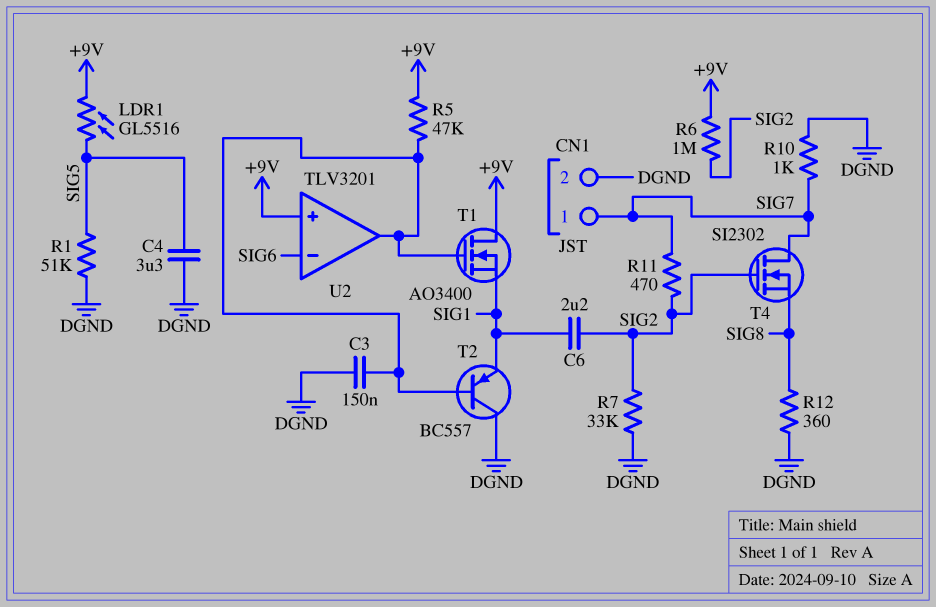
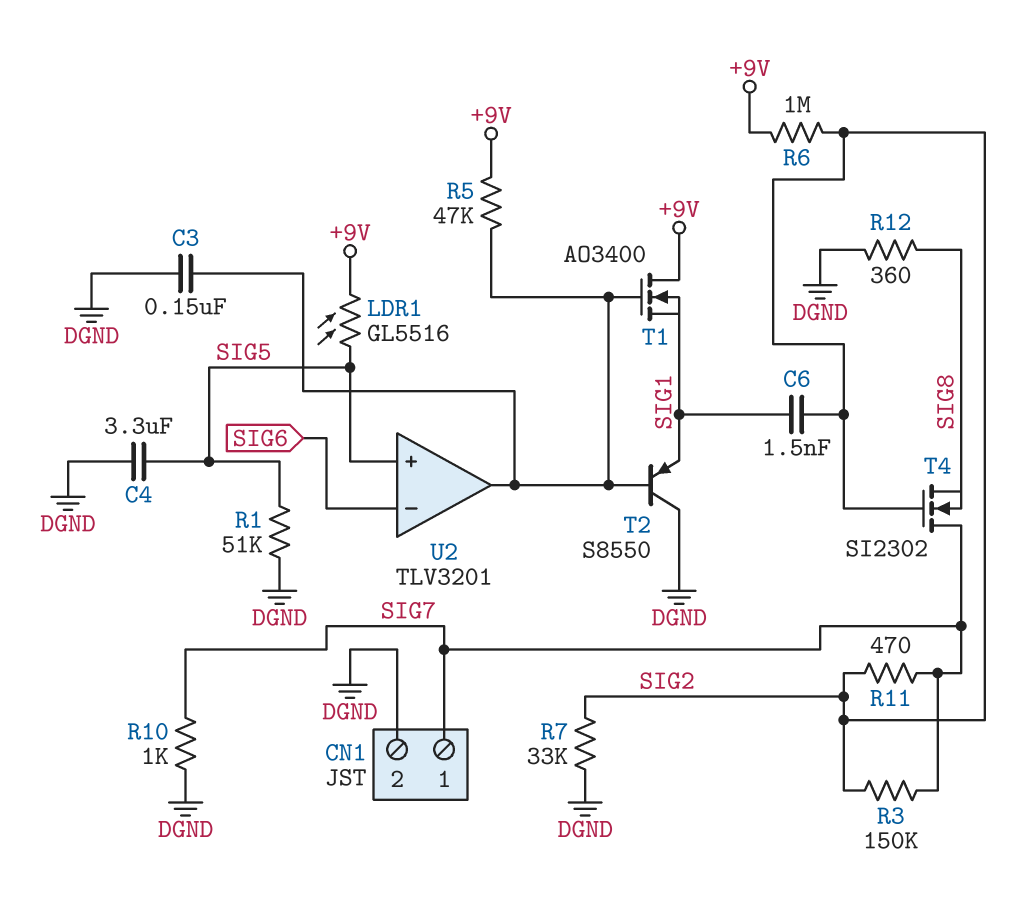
C6: 2.2uF (SIG1, SIG2) -> 1.5nF (SIG1, SIG2)
R3: none -> 150k (SIG2, SIG7)
T2: PNP BC557 (B U2/out, C DGND, E SIG1) -> PNP S8550 (B U2/out, C DGND, E SIG1)
U2 pin in+: +9V -> SIG5

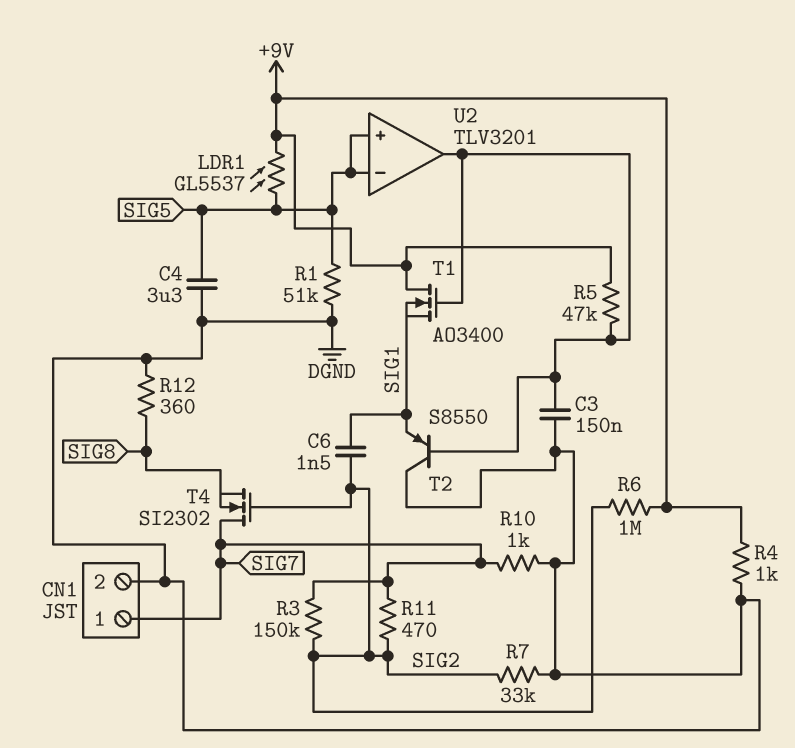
LDR1: GL5516 (+9V, SIG5) -> GL5537 (+9V, SIG5)
R4: none -> 1k (+9V, DGND)
U2 pin in-: SIG6 -> SIG5

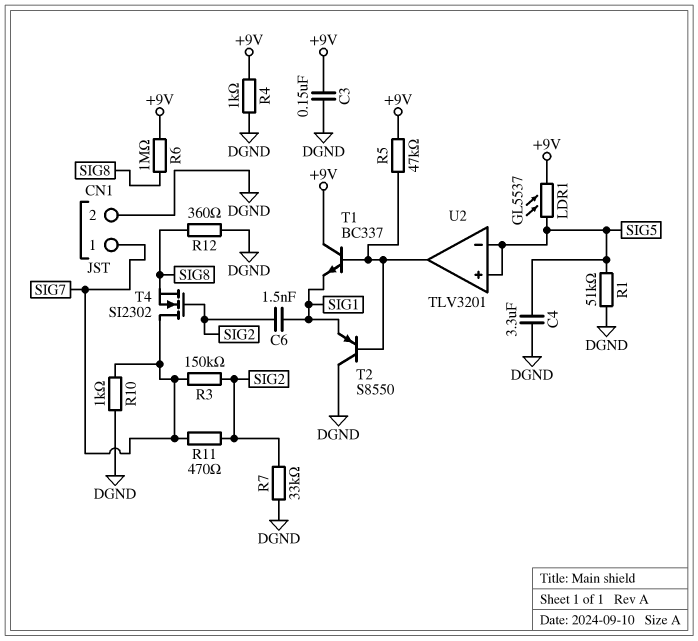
C3: 150nF (DGND, U2/out) -> 150nF (+9V, DGND)
R6: 1M (+9V, SIG2) -> 1M (+9V, SIG8)
T1: NMOS AO3400 (G U2/out, D +9V, S SIG1) -> NPN BC337 (B U2/out, C +9V, E SIG1)

